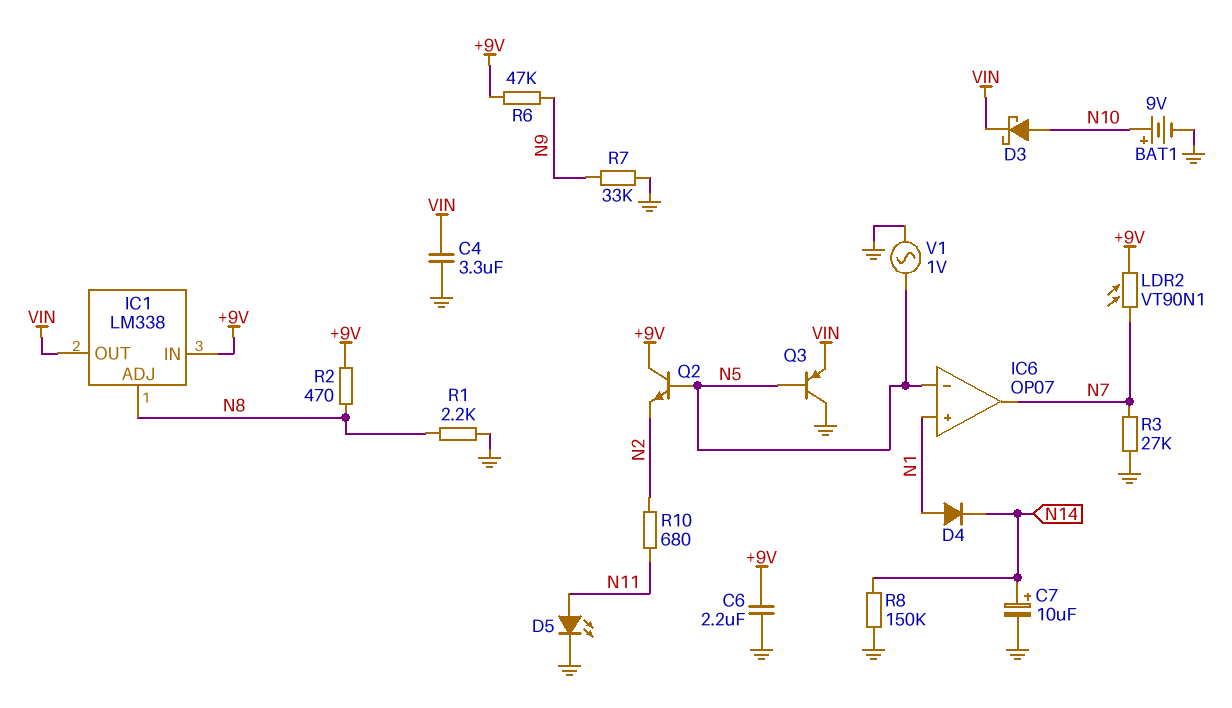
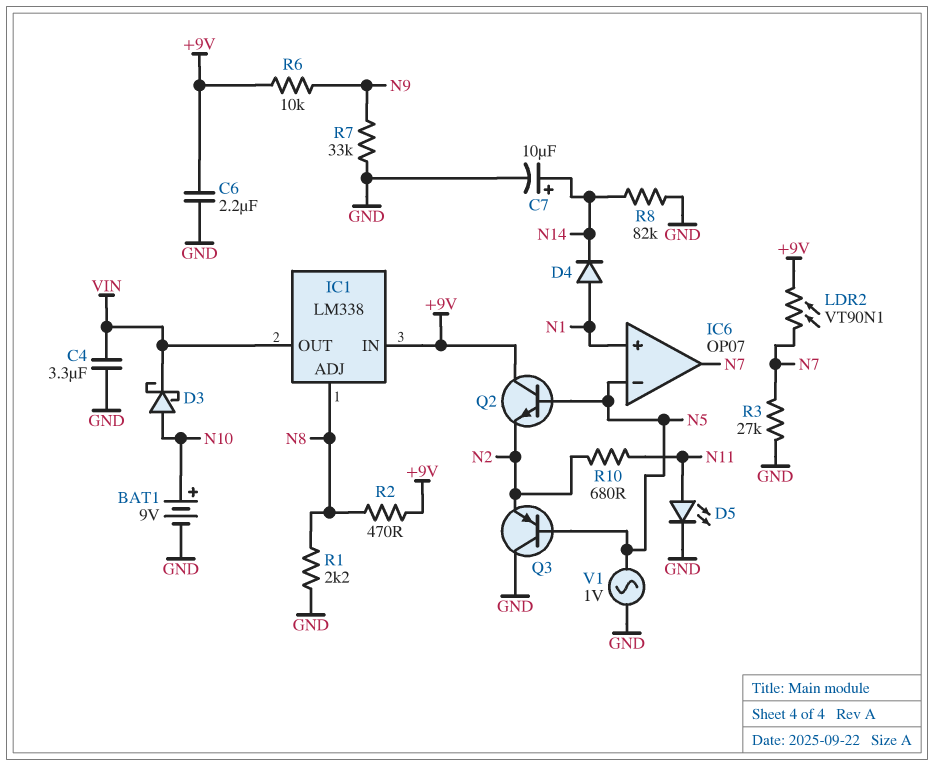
Q3: PNP (B N5, C GND, E VIN) -> PNP (B N5, C GND, E N2)
R6: 47k (+9V, N9) -> 10k (+9V, N9)
R8: 150k (GND, N14) -> 82k (GND, N14)

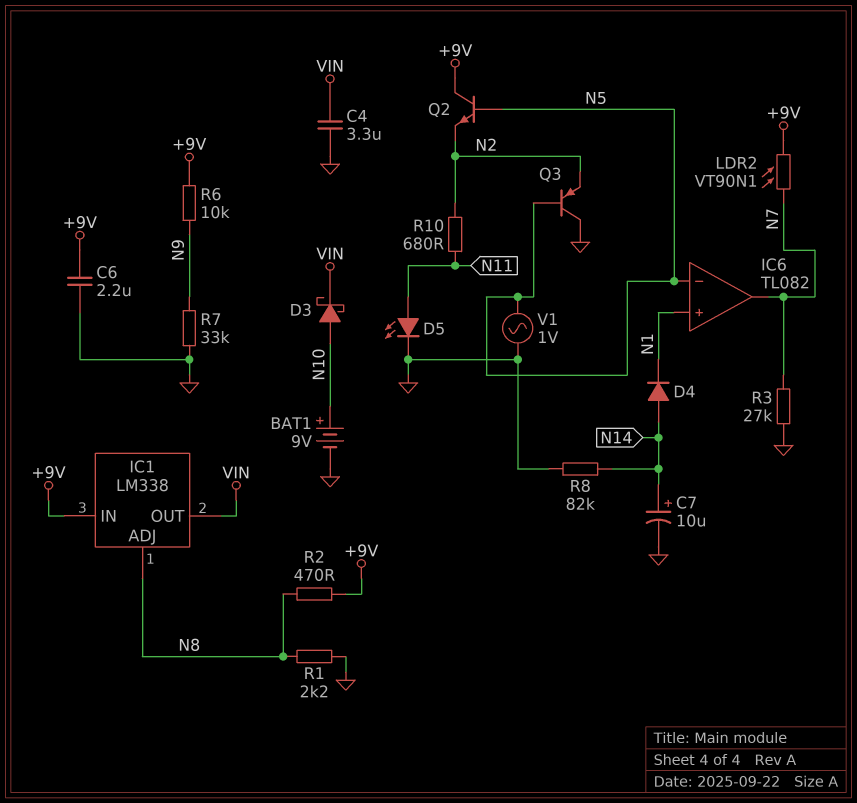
D4: diode (A N1, K N14) -> diode (A N14, K N1)
IC6: OP07 -> TL082

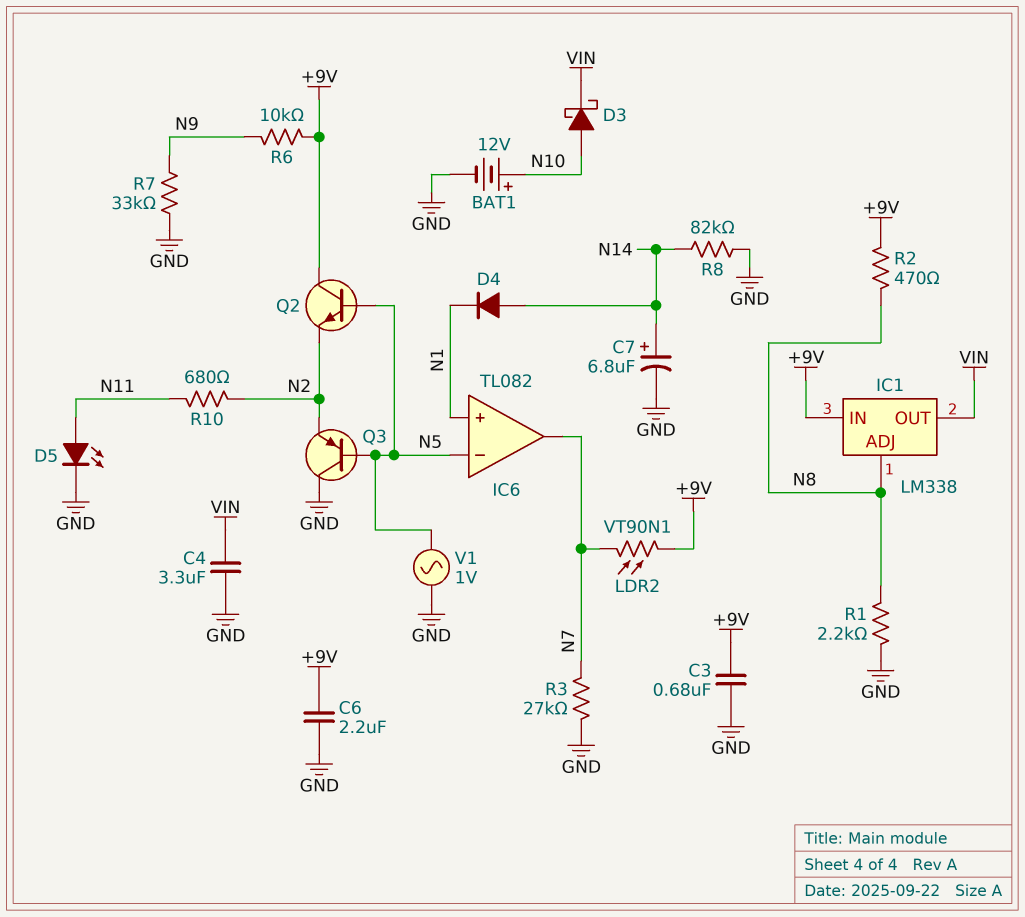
BAT1: 9V (plus N10, minus GND) -> 12V (plus N10, minus GND)
C3: none -> 680nF (+9V, GND)
C7: 10uF (plus N14, minus GND) -> 6.8uF (plus N14, minus GND)

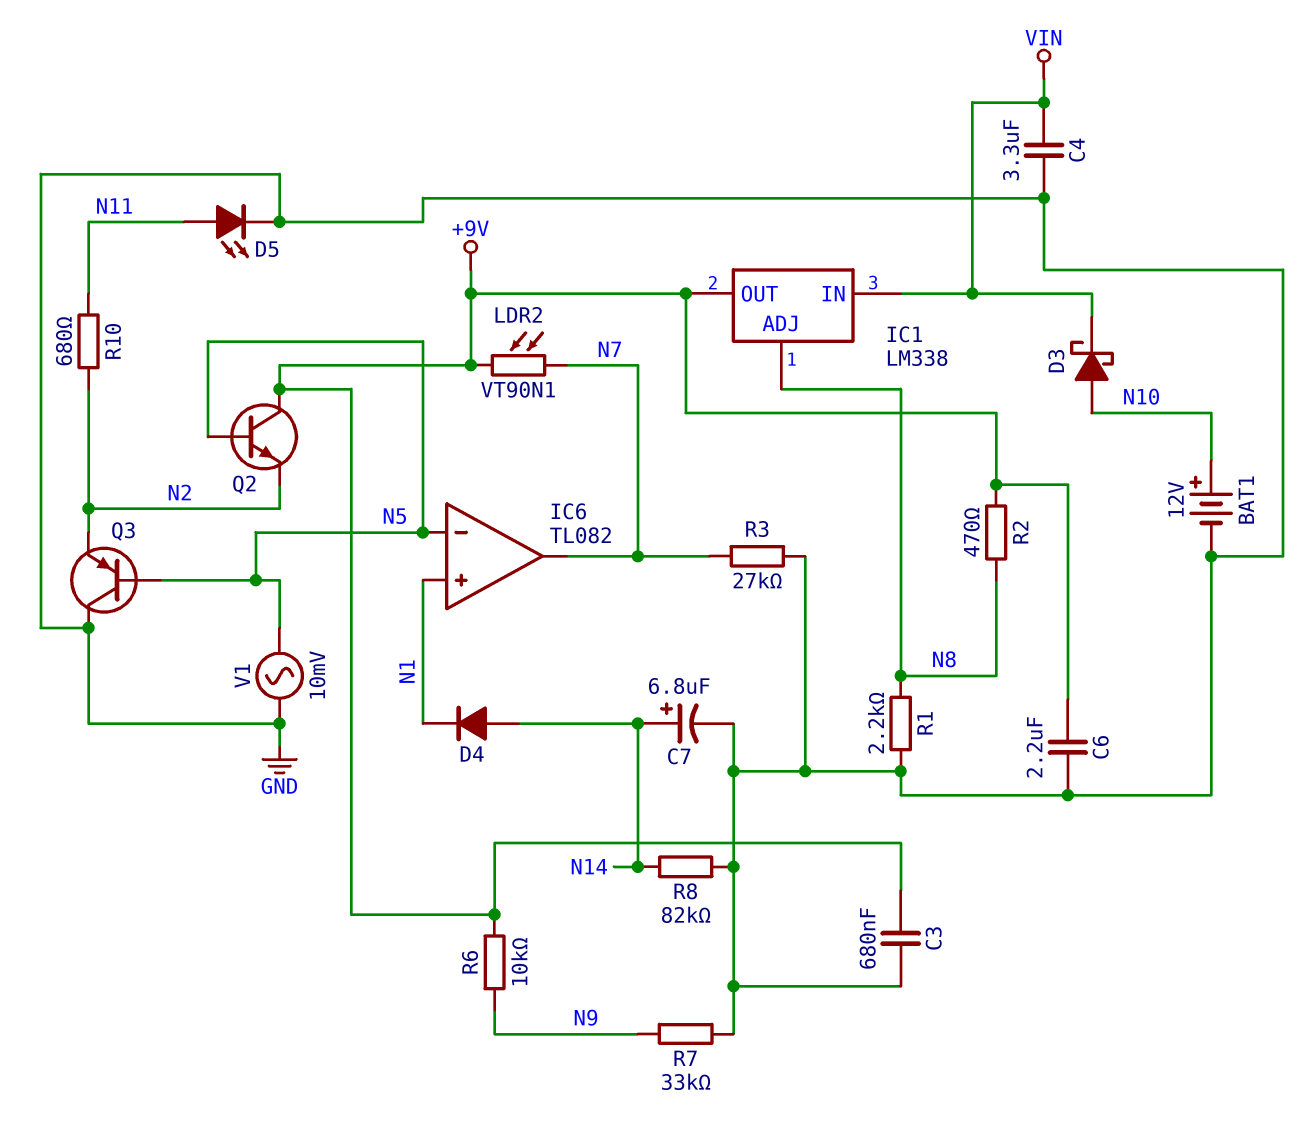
IC1 pin IN: +9V -> VIN
IC1 pin OUT: VIN -> +9V
V1: AC 1V (GND, N5) -> AC 10mV (GND, N5)

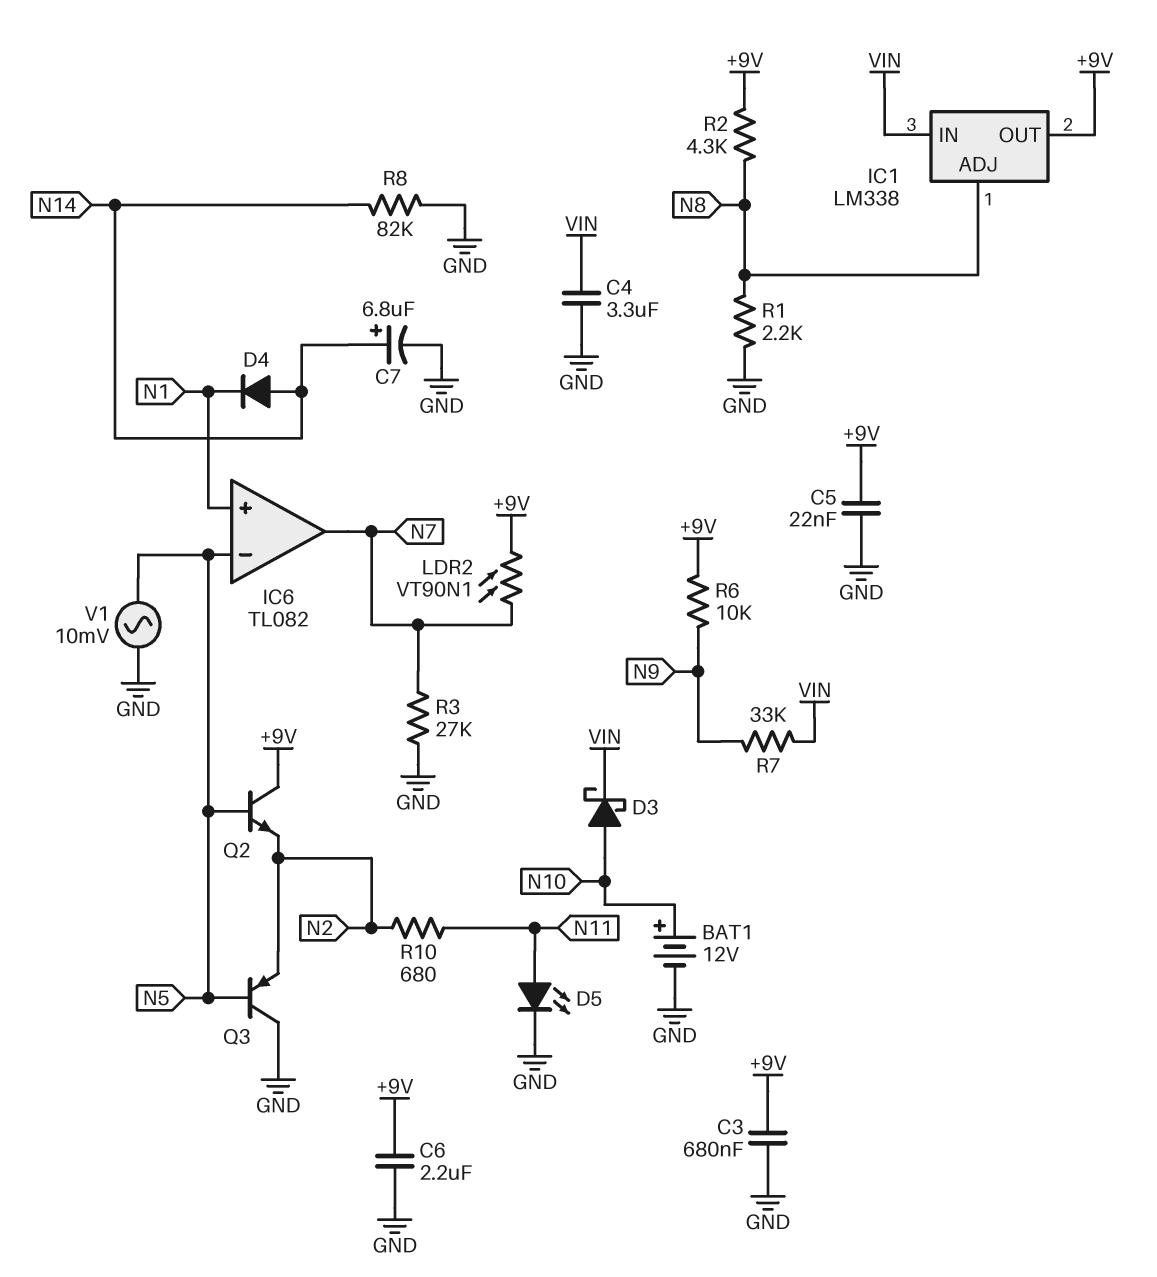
C5: none -> 22nF (+9V, GND)
R2: 470 (+9V, N8) -> 4.3k (+9V, N8)
R7: 33k (GND, N9) -> 33k (N9, VIN)

